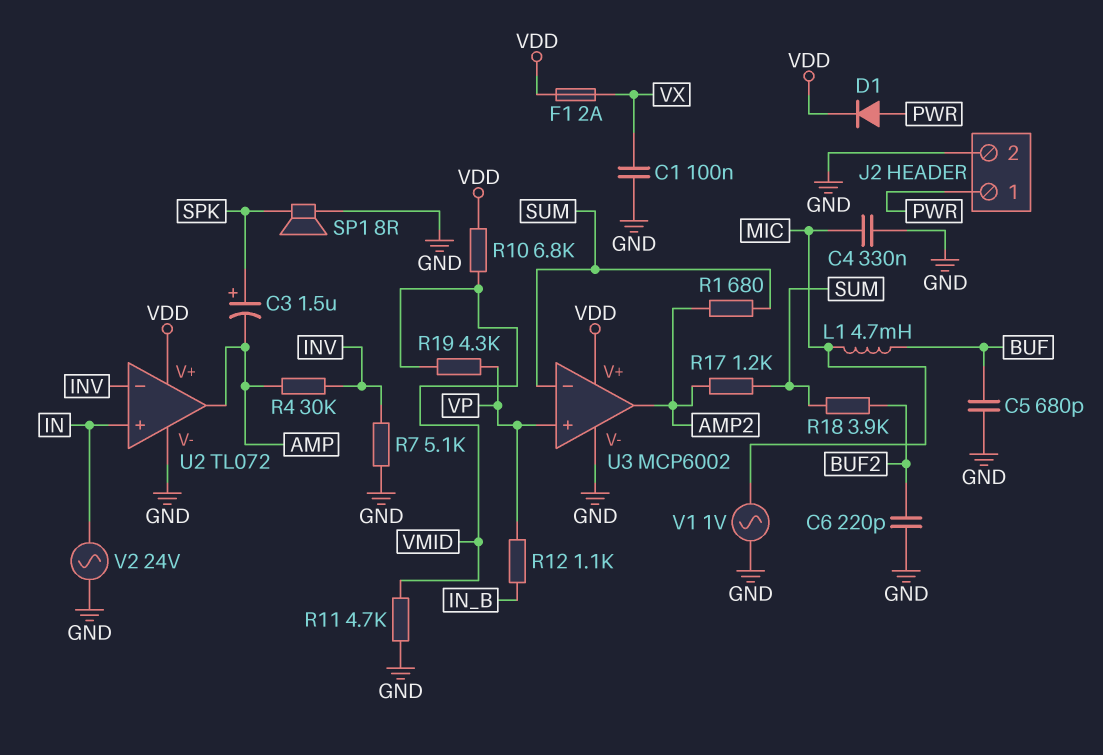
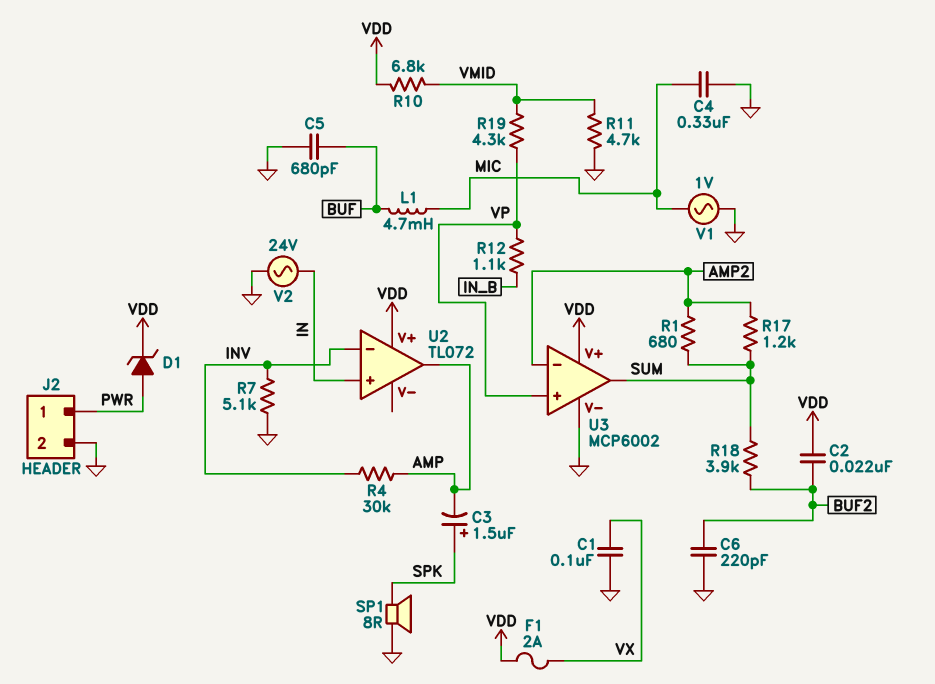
C2: none -> 22nF (BUF2, VDD)
D1: diode (A PWR, K VDD) -> zener (A PWR, K VDD)
U2 pin V-: GND -> none
U3 pin in-: SUM -> AMP2
U3 pin out: AMP2 -> SUM

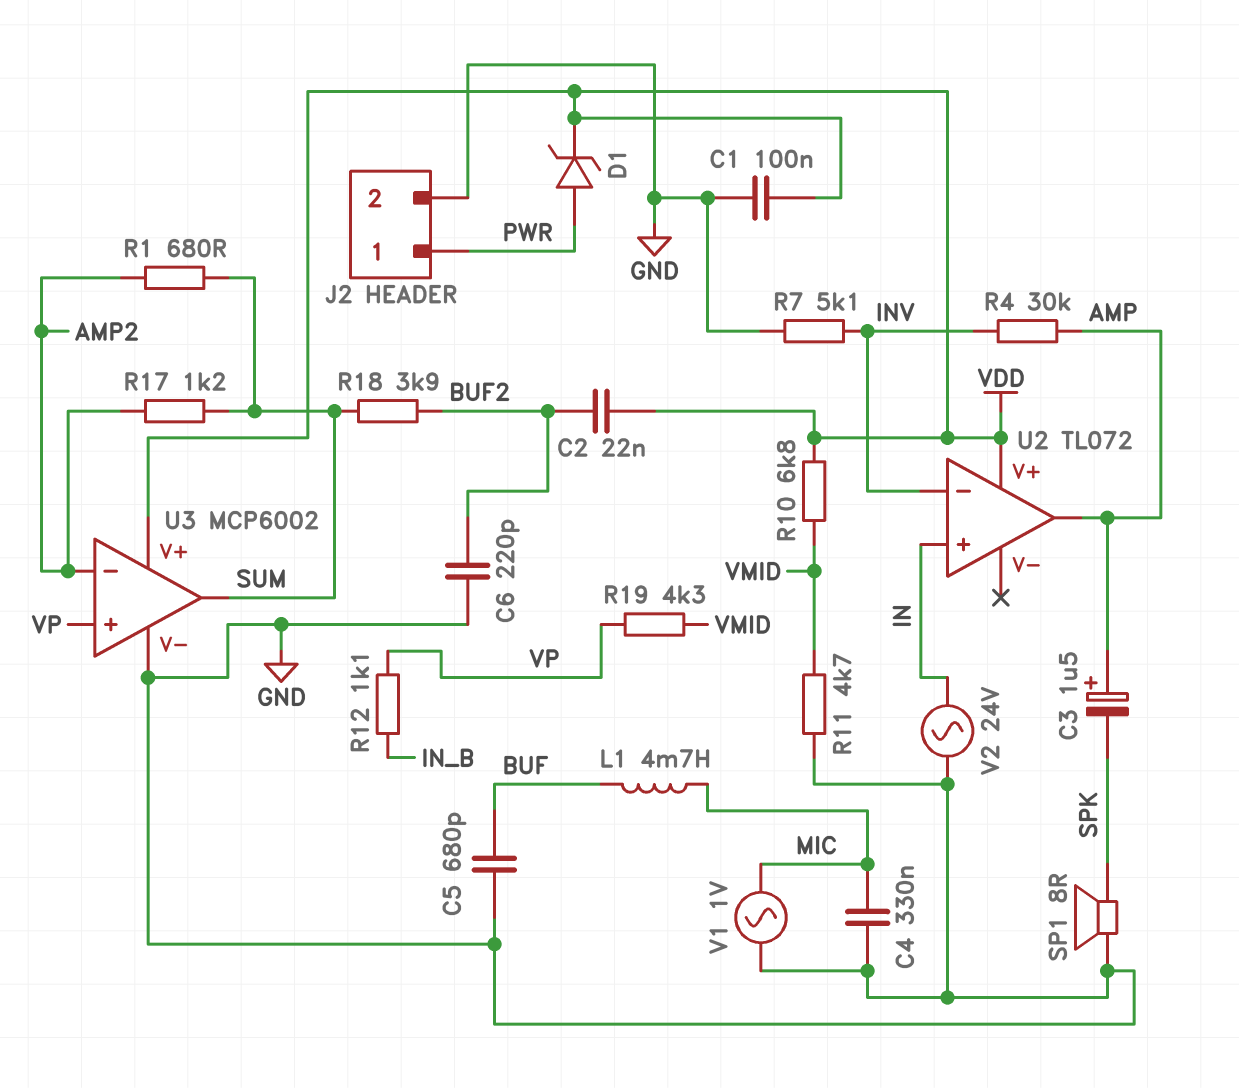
C1: 100nF (GND, VX) -> 100nF (GND, VDD)
C3: 1.5uF (plus SPK, minus AMP) -> 1.5uF (plus AMP, minus SPK)
F1: 2A (VDD, VX) -> none

